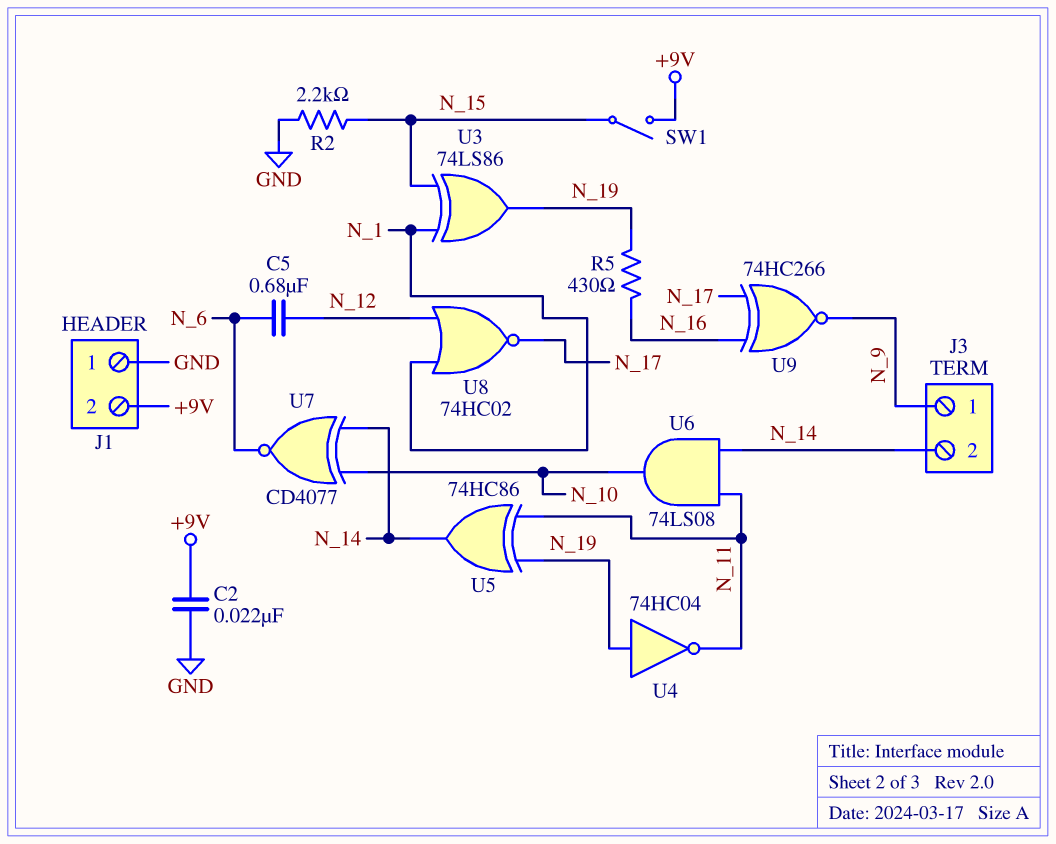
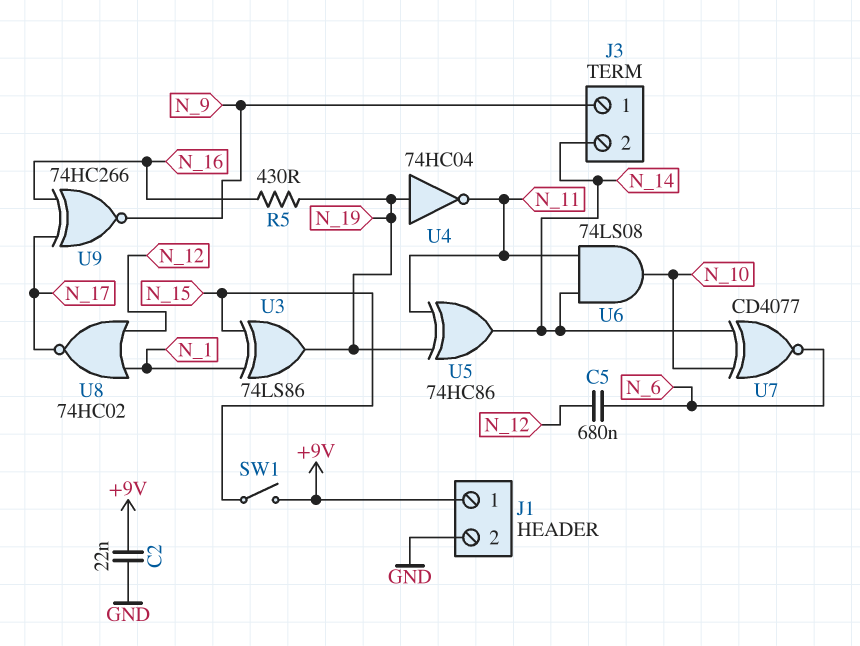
J1 pin 1: GND -> +9V
J1 pin 2: +9V -> GND
R2: 2.2k (GND, N_15) -> none

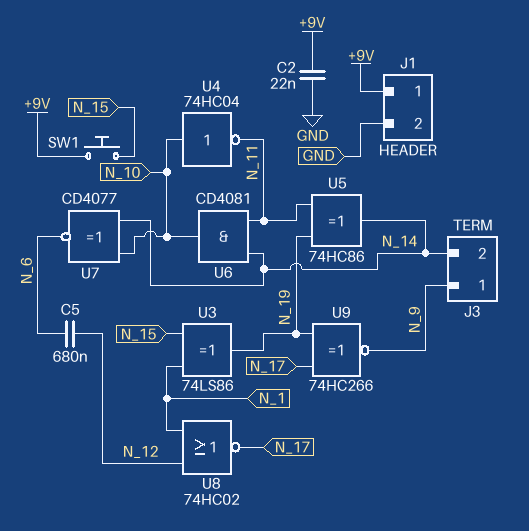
R5: 430 (N_16, N_19) -> none
SW1: switch (+9V, N_15) -> button (+9V, N_15)
U4: NOT 74HC04 (in N_19, out N_11) -> NOT 74HC04 (in N_10, out N_11)
U6: AND 74LS08 (in N_11, in N_14, out N_10) -> AND CD4081 (in N_11, in N_14, out N_10)
U9: XNOR 74HC266 (in N_16, in N_17, out N_9) -> XNOR 74HC266 (in N_17, in N_19, out N_9)

